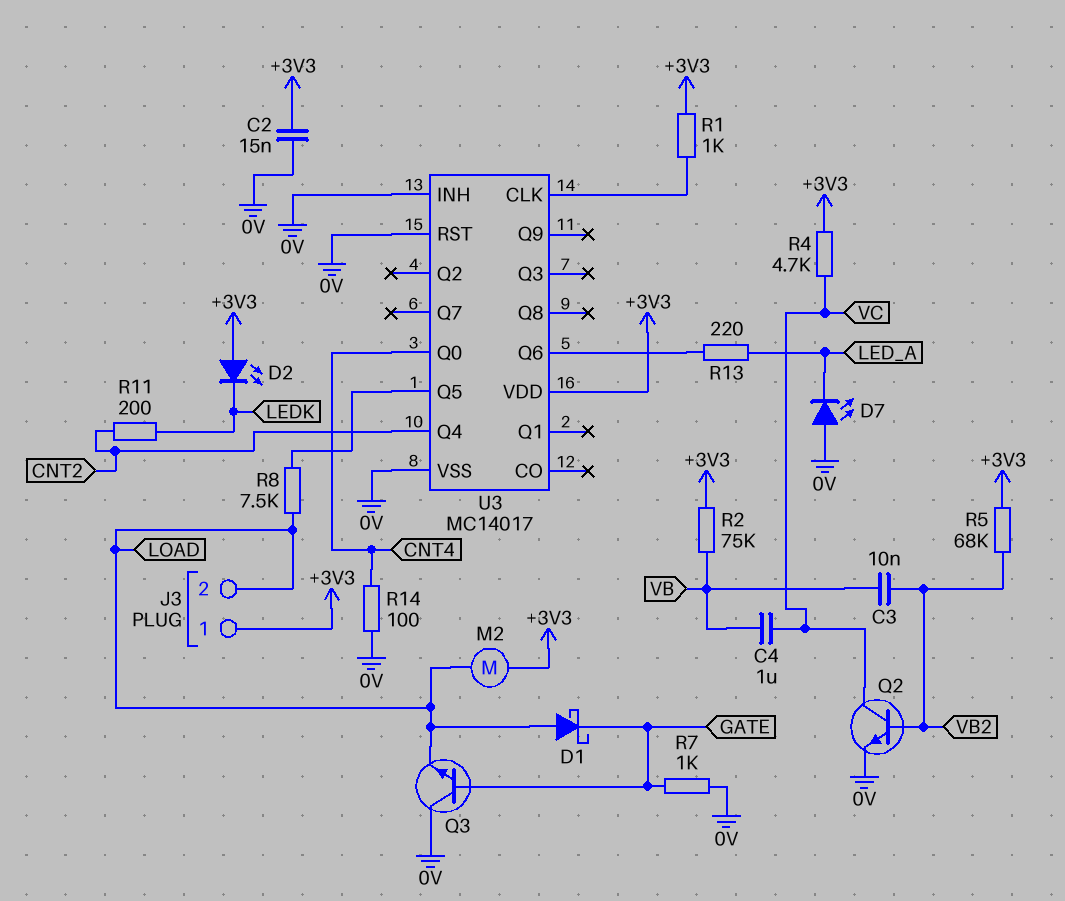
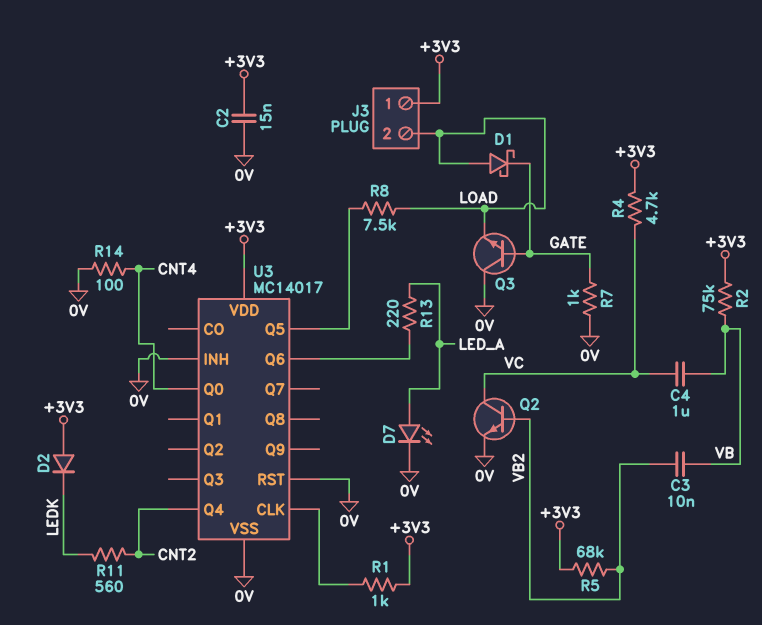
D2: LED (A +3V3, K LEDK) -> diode (A +3V3, K LEDK)
D7: LED (A 0V, K LED_A) -> LED (A LED_A, K 0V)
M2: motor (+3V3, LOAD) -> none
R11: 200 (CNT2, LEDK) -> 560 (CNT2, LEDK)

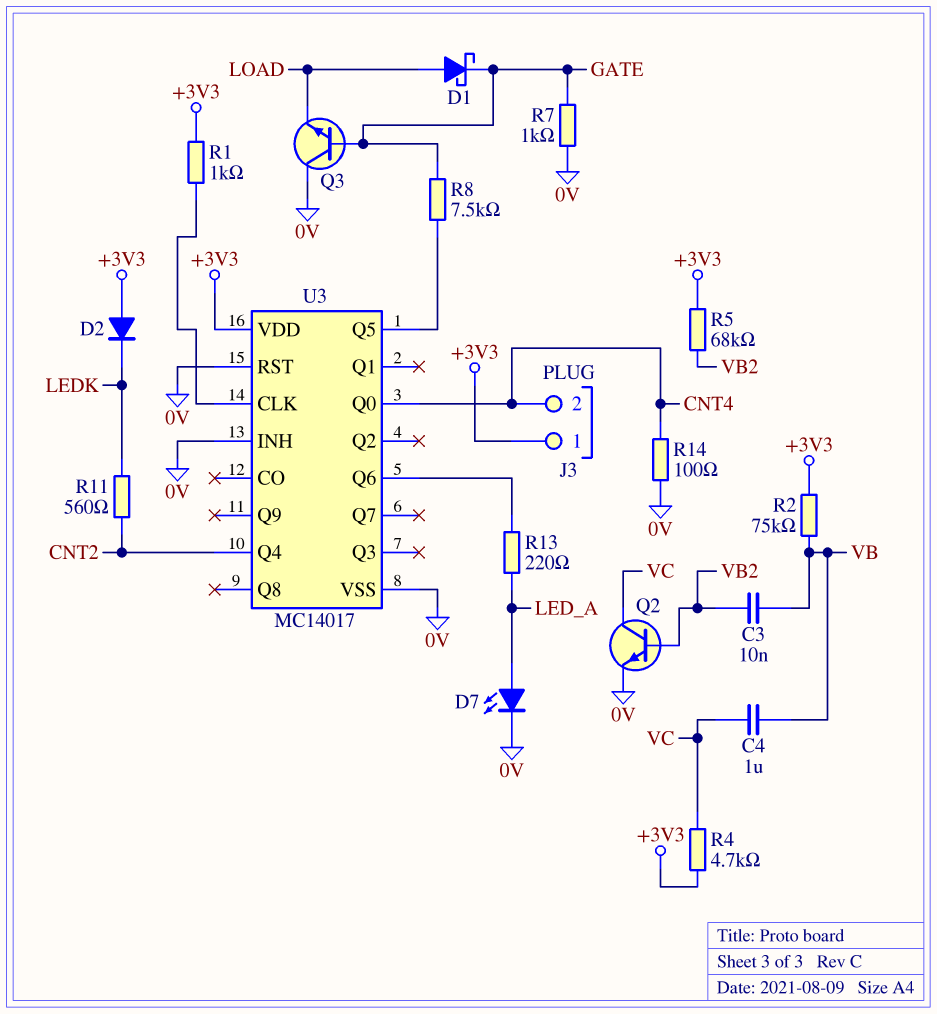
C2: 15nF (+3V3, 0V) -> none
J3 pin 2: LOAD -> CNT4
R8: 7.5k (LOAD, U3/Q5) -> 7.5k (GATE, U3/Q5)

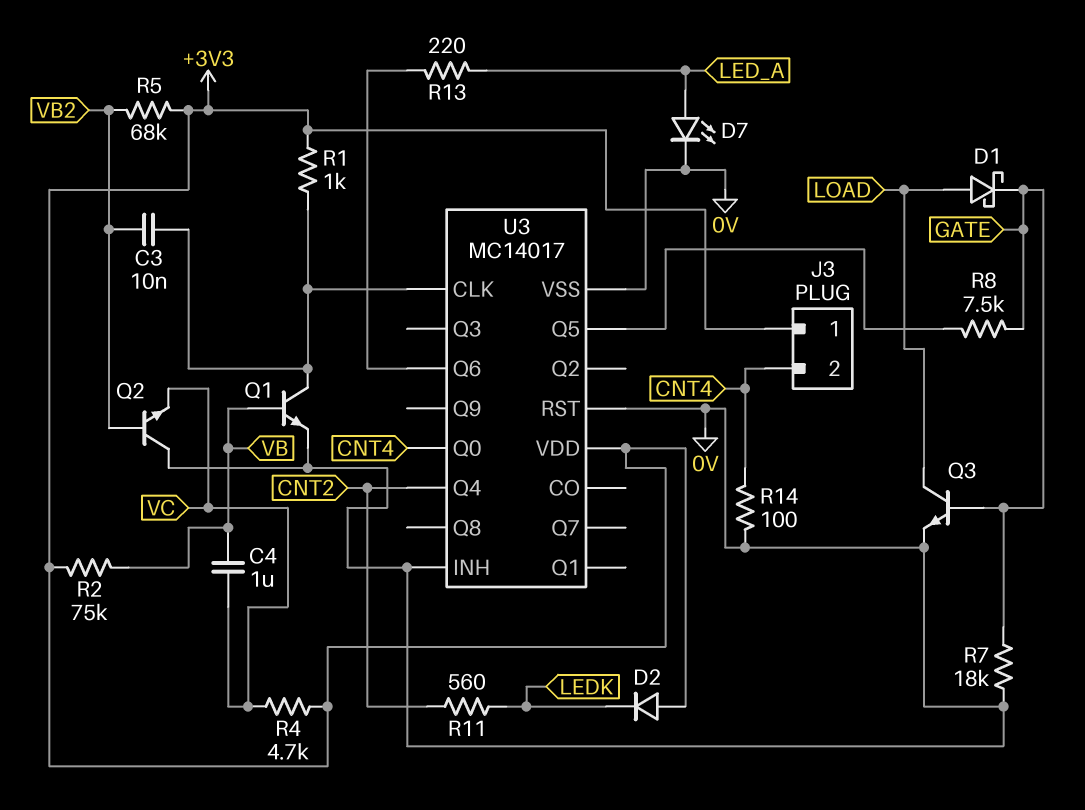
C3: 10nF (VB, VB2) -> 10nF (U3/CLK, VB2)
Q1: none -> NPN (B VB, C U3/CLK, E 0V)
Q2: NPN (B VB2, C VC, E 0V) -> NPN (B VB2, C 0V, E VC)
Q3: NPN (B GATE, C 0V, E LOAD) -> NPN (B GATE, C LOAD, E 0V)
R7: 1k (0V, GATE) -> 18k (0V, GATE)

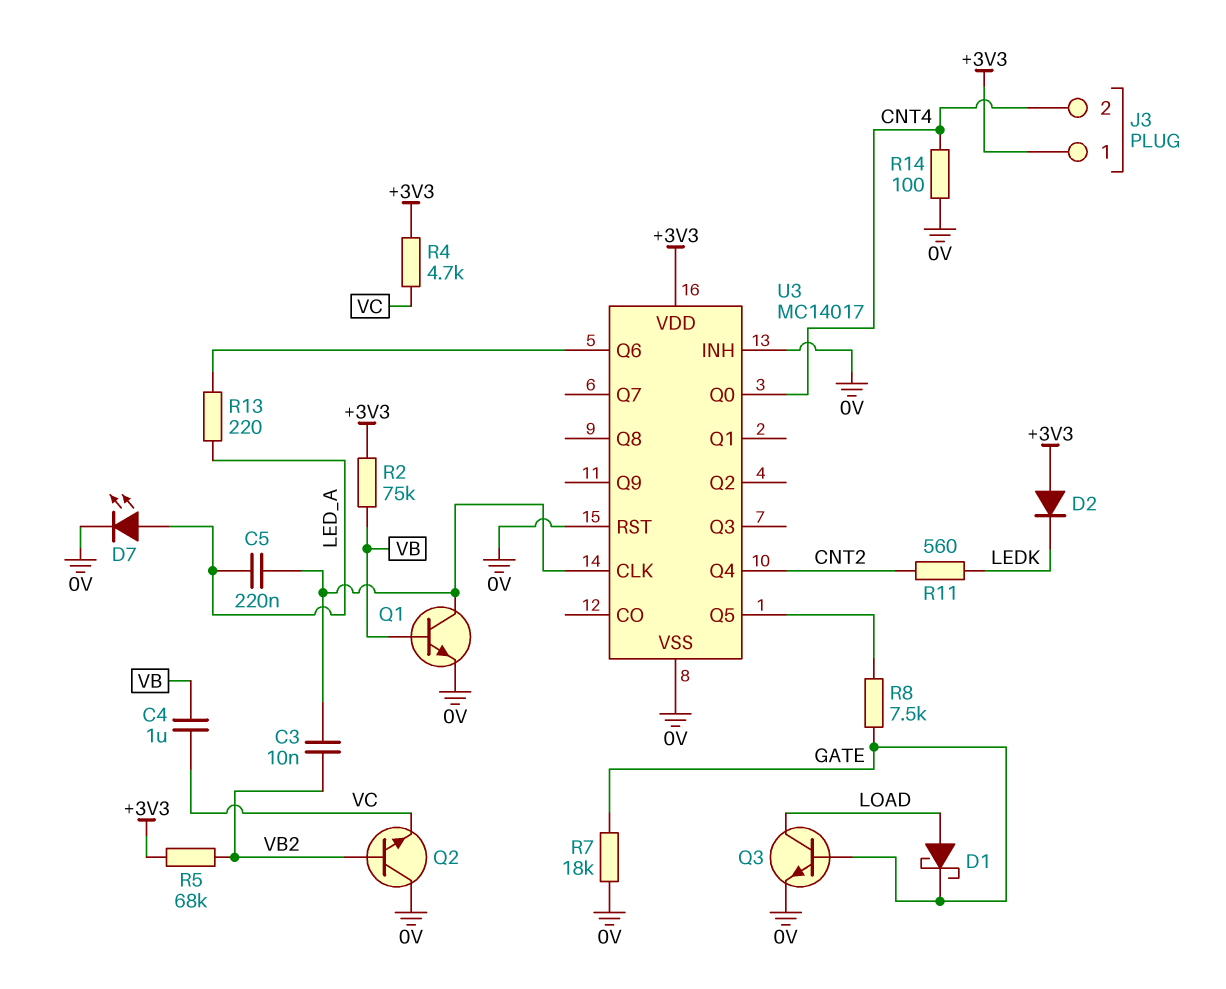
C5: none -> 220nF (LED_A, U3/CLK)
R1: 1k (+3V3, U3/CLK) -> none

